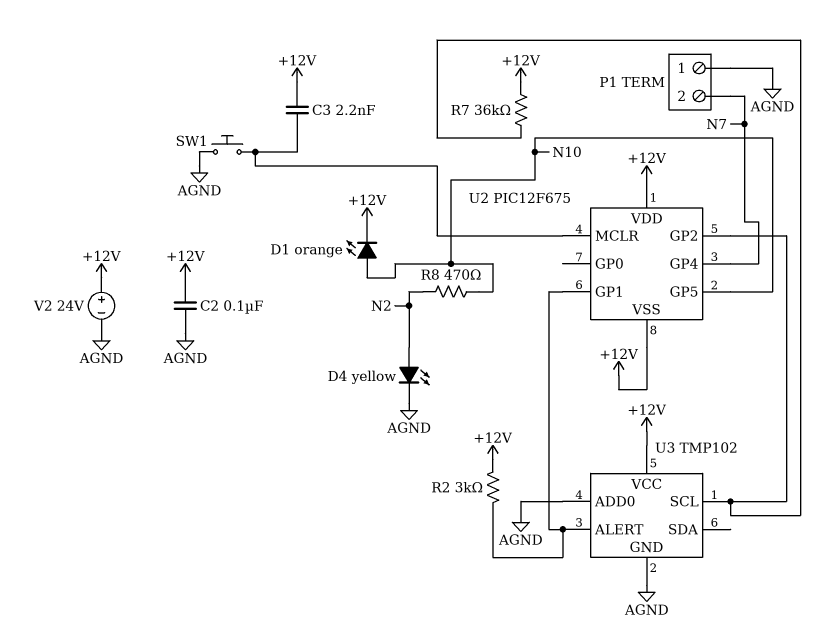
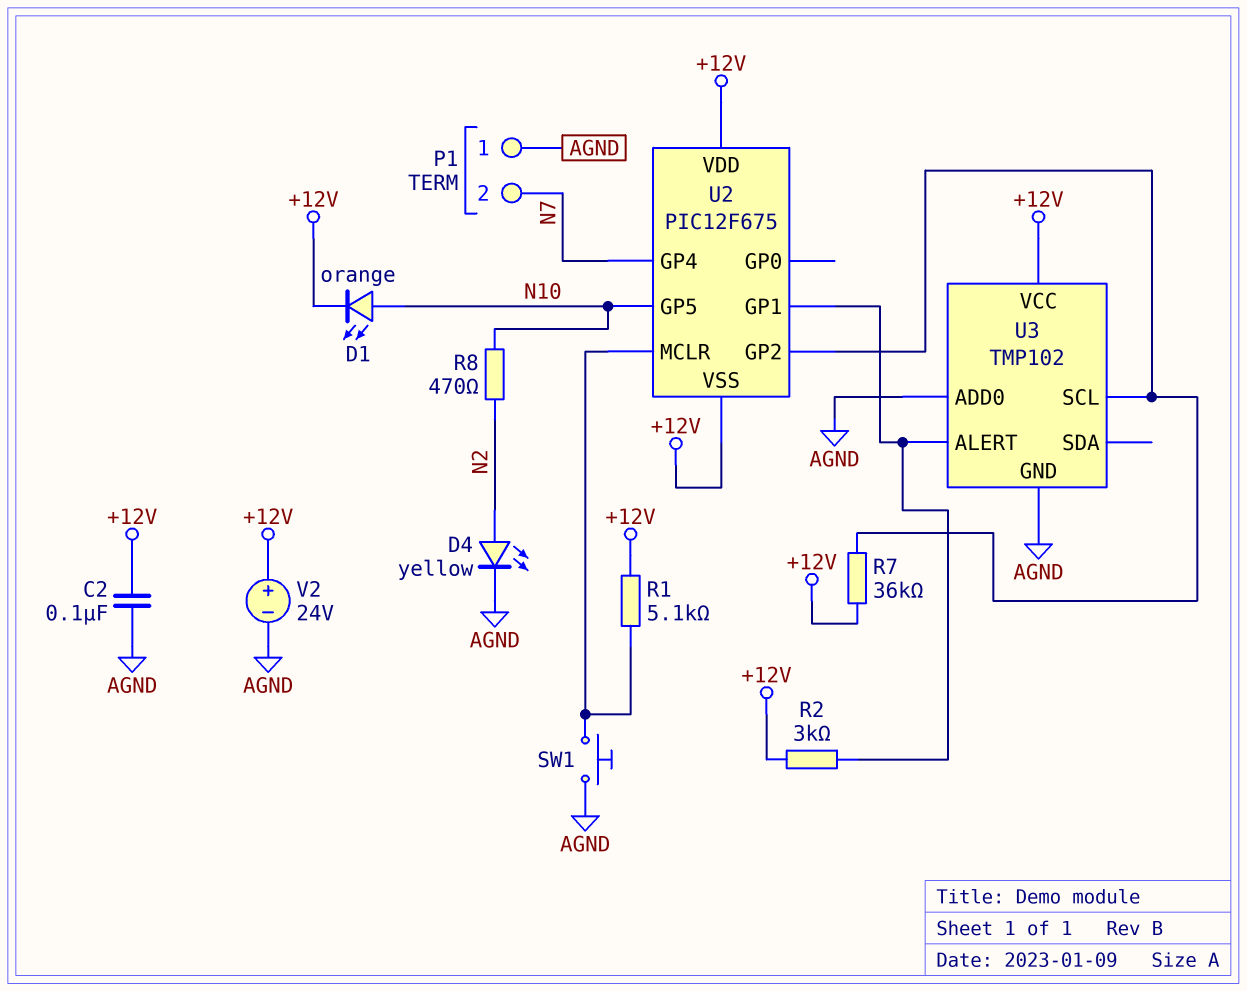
C3: 2.2nF (+12V, U2/MCLR) -> none
R1: none -> 5.1k (+12V, U2/MCLR)

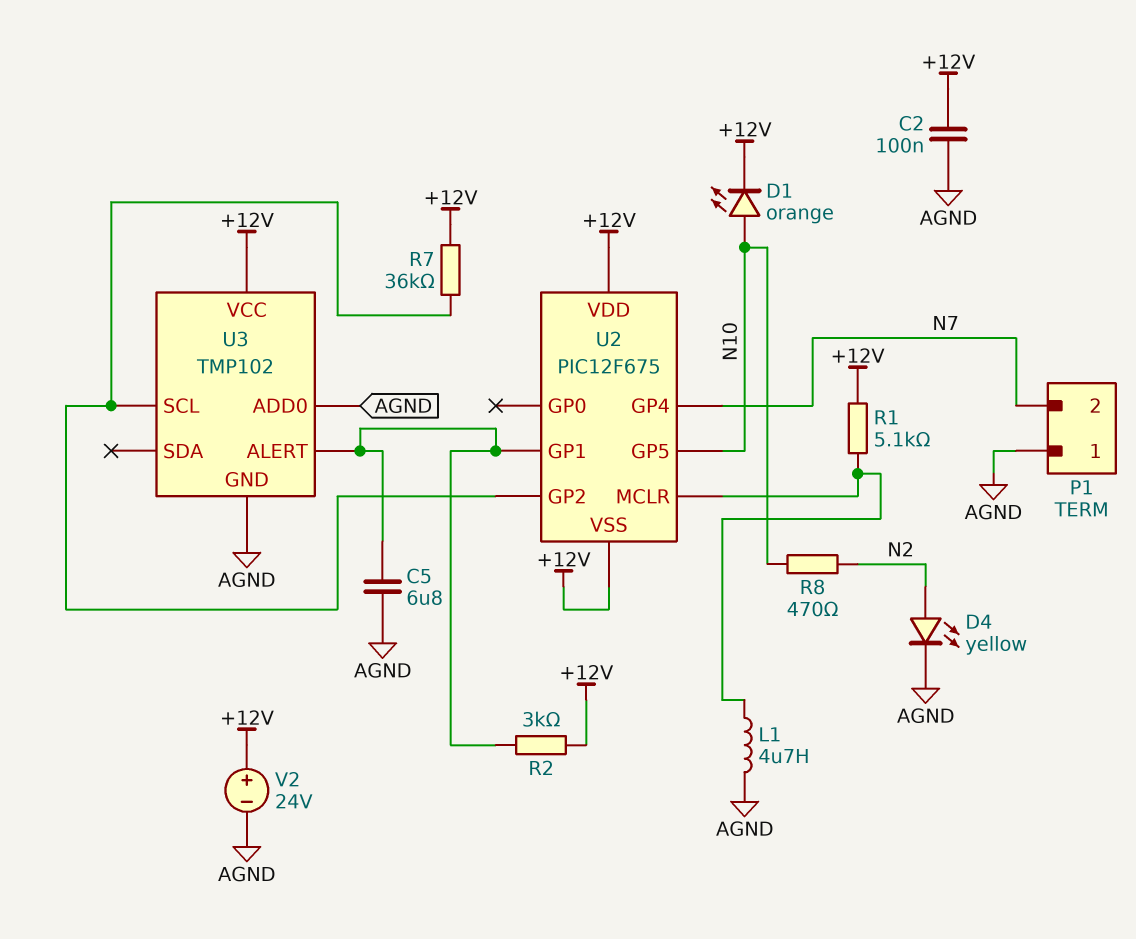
C5: none -> 6.8uF (AGND, U2/GP1)
L1: none -> 4.7uH (AGND, U2/MCLR)
SW1: button (AGND, U2/MCLR) -> none

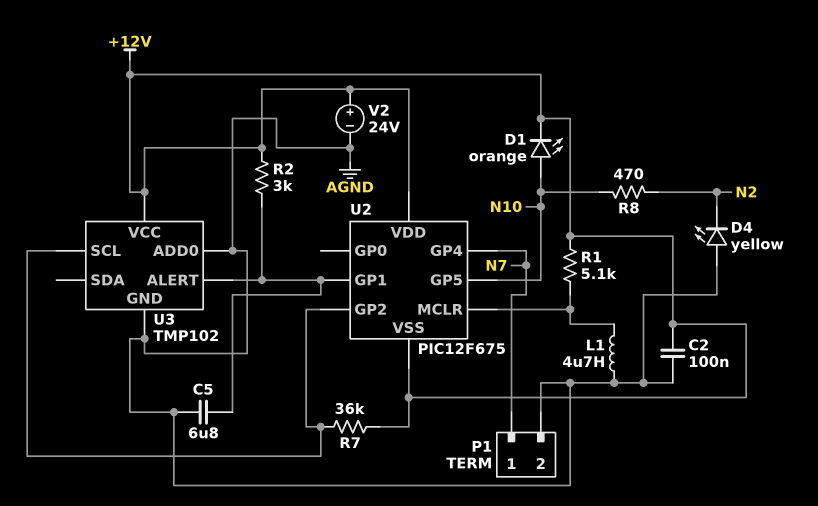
D4: LED yellow (A N2, K AGND) -> LED yellow (A AGND, K N2)
P1 pin 1: AGND -> N7
P1 pin 2: N7 -> AGND

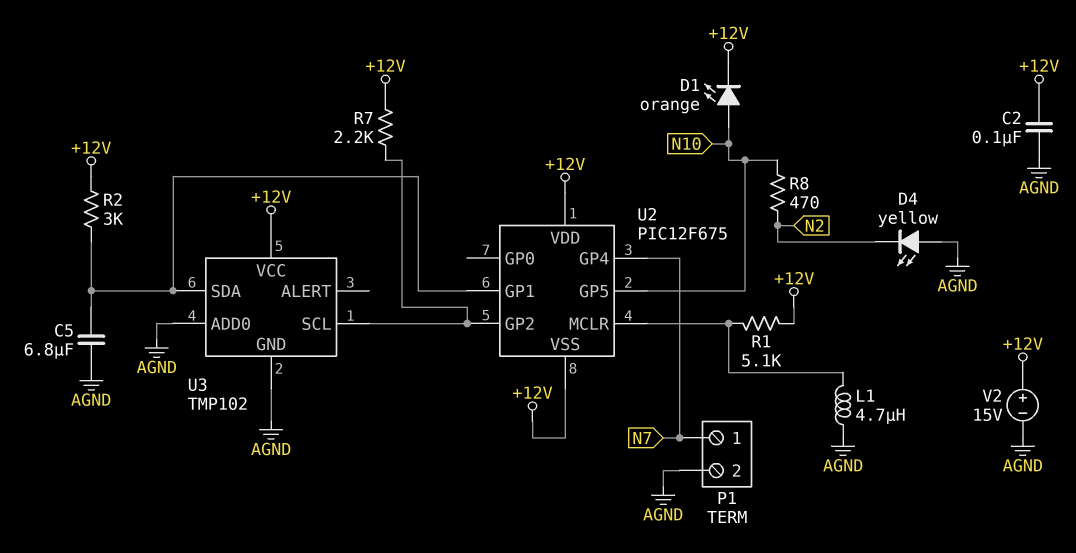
R7: 36k (+12V, U2/GP2) -> 2.2k (+12V, U2/GP2)
U3 pin ALERT: U2/GP1 -> none
U3 pin SDA: none -> U2/GP1
V2: 24V (plus +12V, minus AGND) -> 15V (plus +12V, minus AGND)

